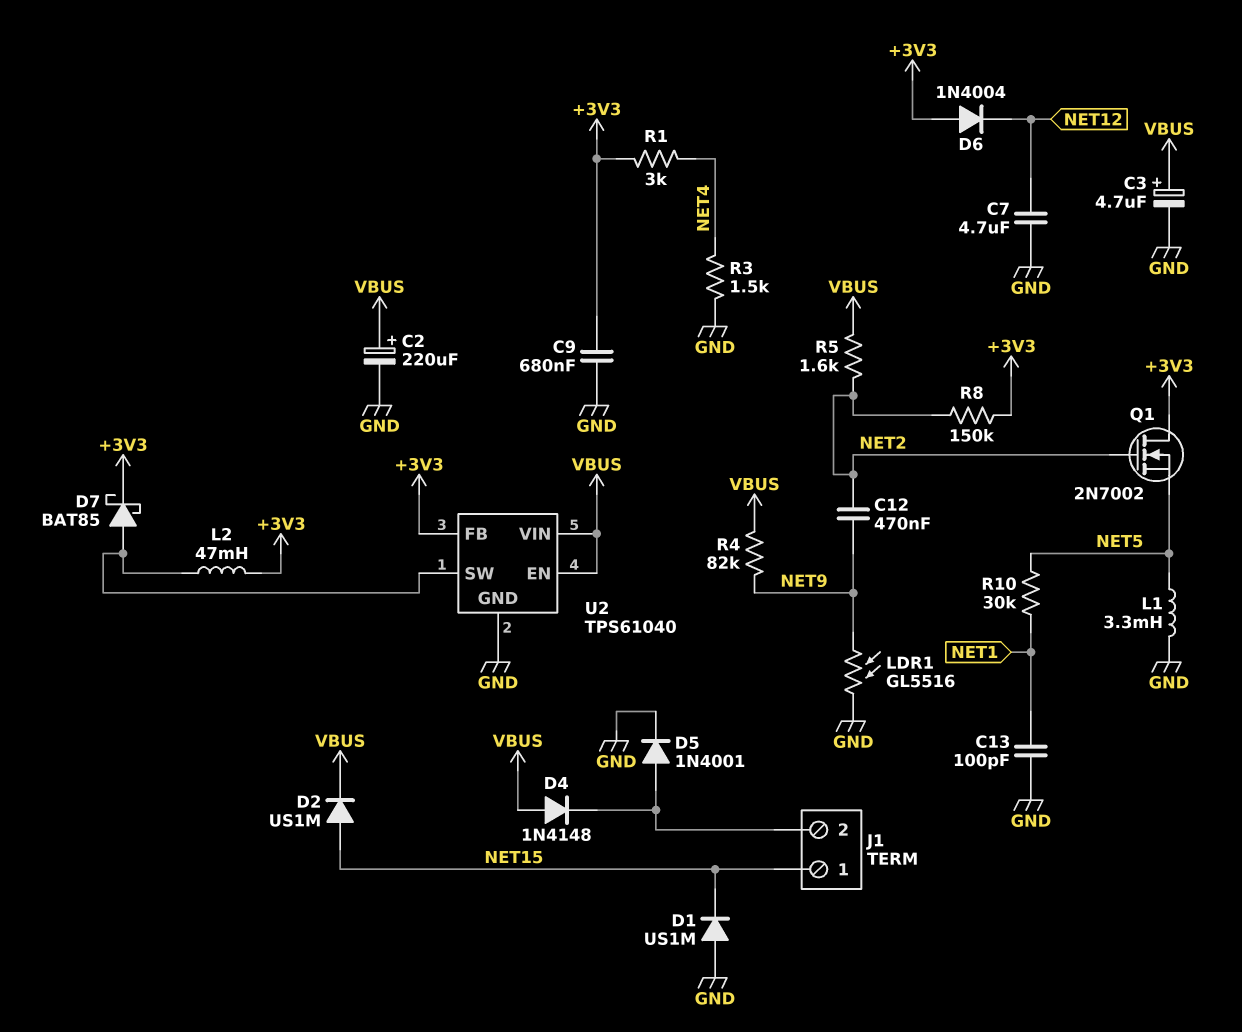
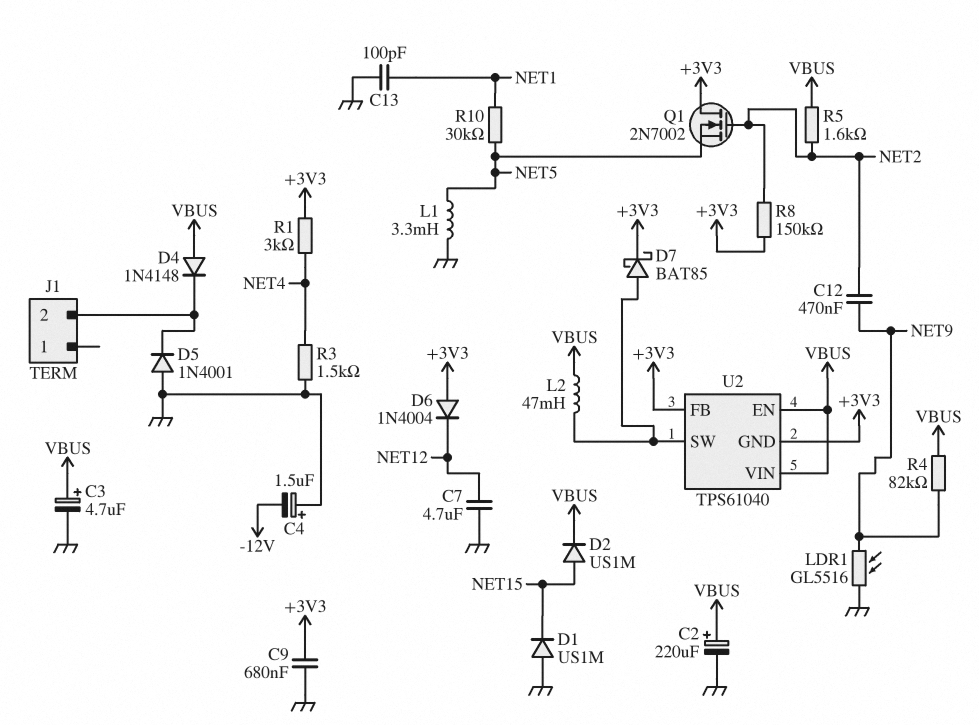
C4: none -> 1.5uF (plus GND, minus -12V)
D5: diode 1N4001 (A J1/2, K GND) -> diode 1N4001 (A GND, K J1/2)
J1 pin 1: NET15 -> none
L2: 47mH (+3V3, U2/SW) -> 47mH (U2/SW, VBUS)
U2 pin GND: GND -> +3V3

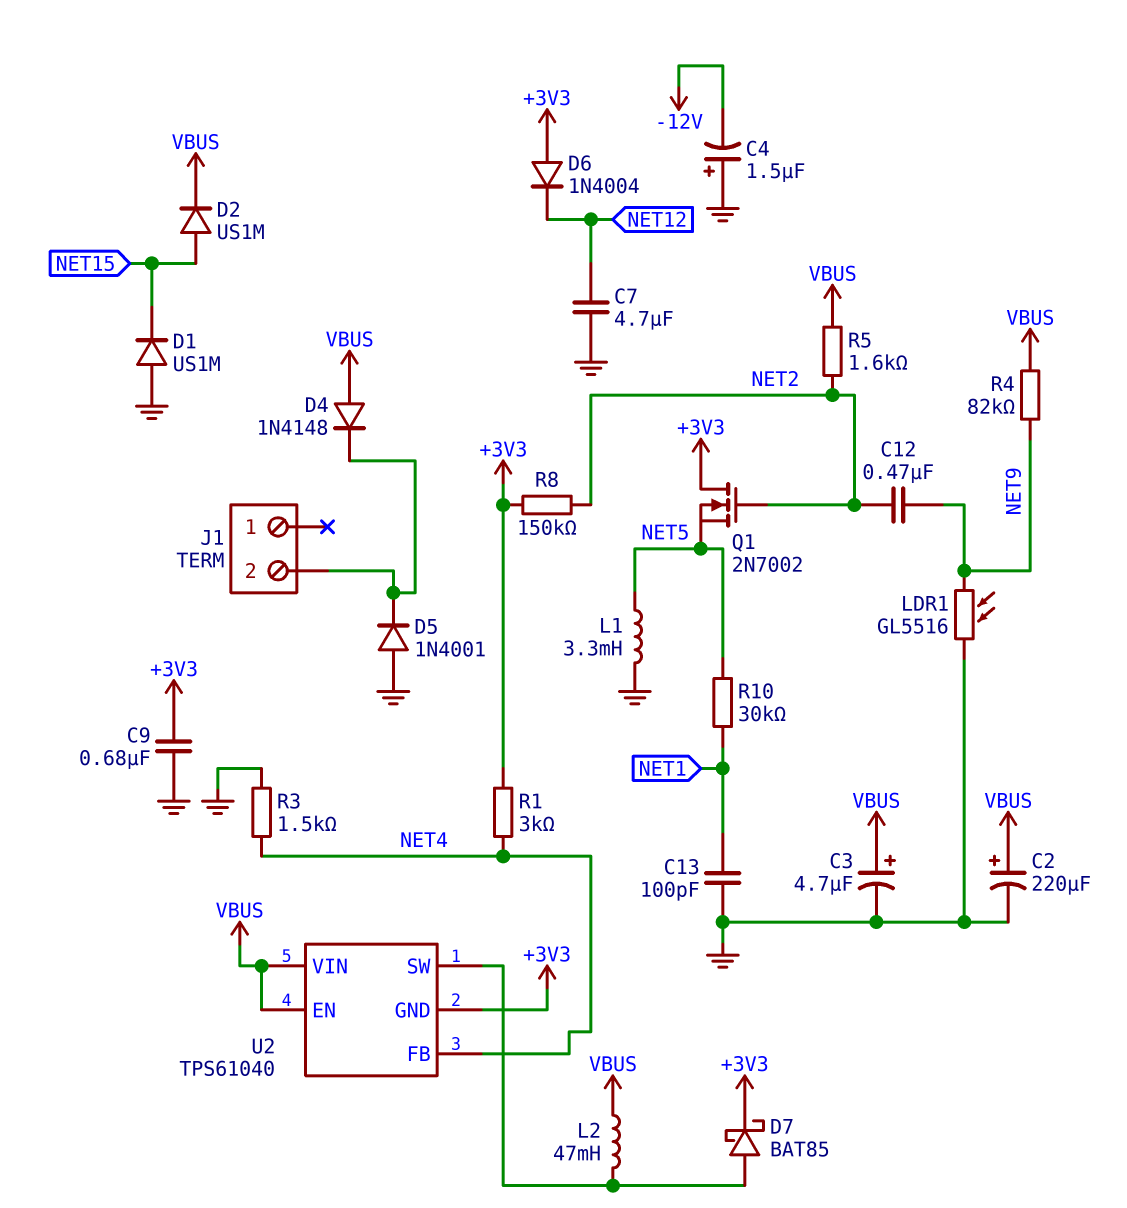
U2 pin FB: +3V3 -> NET4

